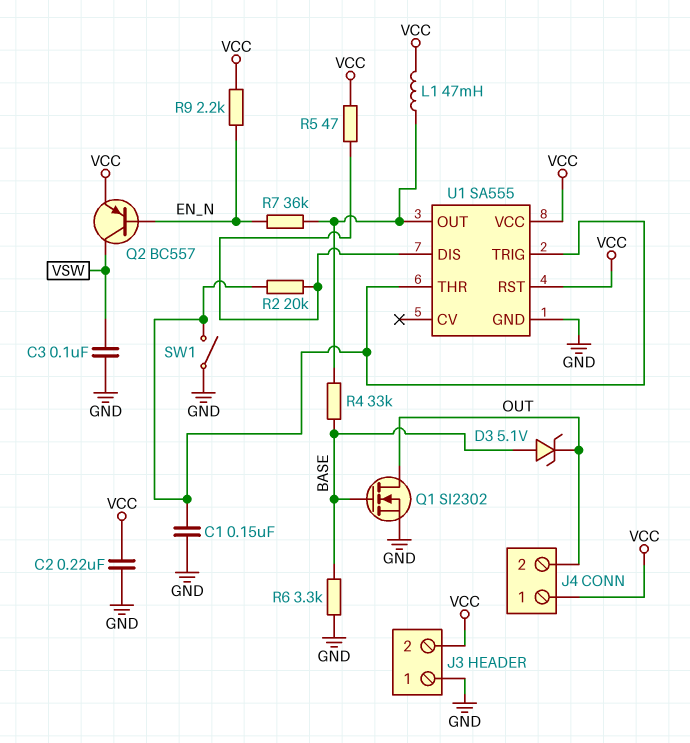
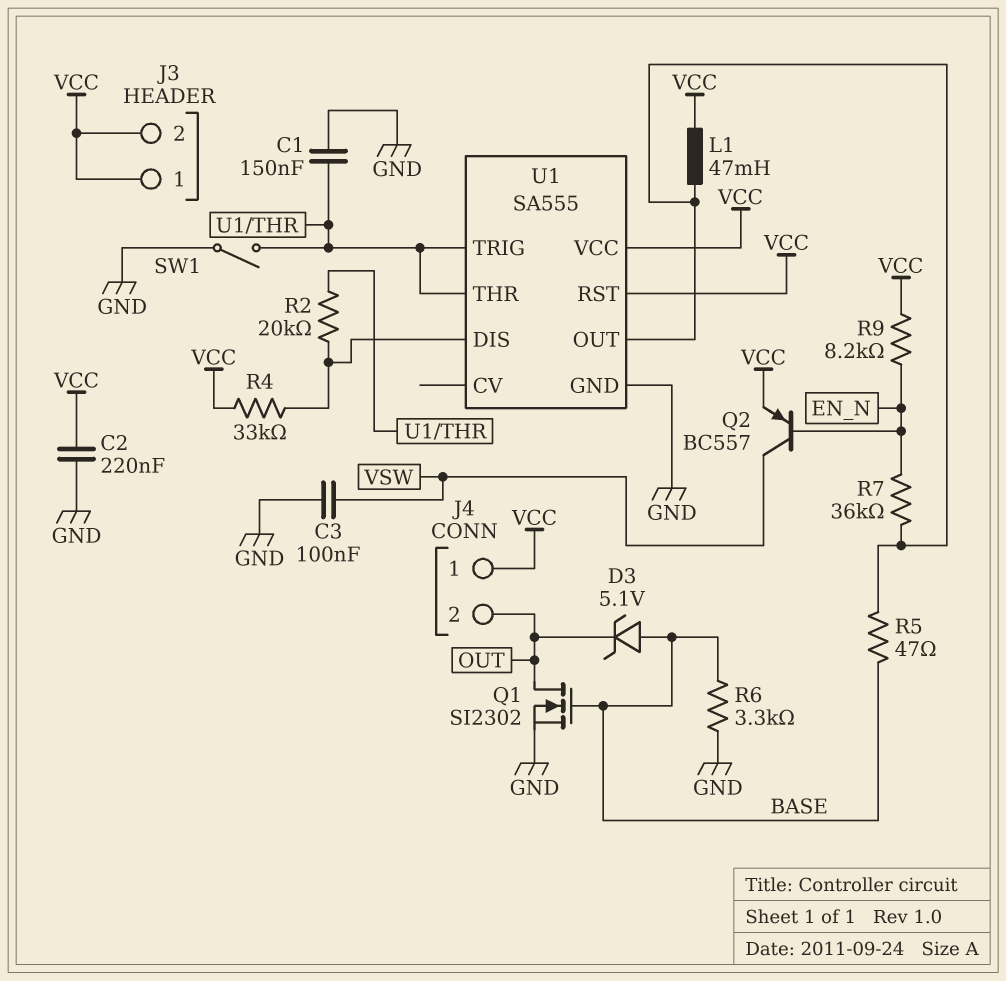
J3 pin 1: GND -> VCC
R4: 33k (BASE, U1/OUT) -> 33k (U1/DIS, VCC)
R5: 47 (U1/DIS, VCC) -> 47 (BASE, U1/OUT)
R9: 2.2k (EN_N, VCC) -> 8.2k (EN_N, VCC)

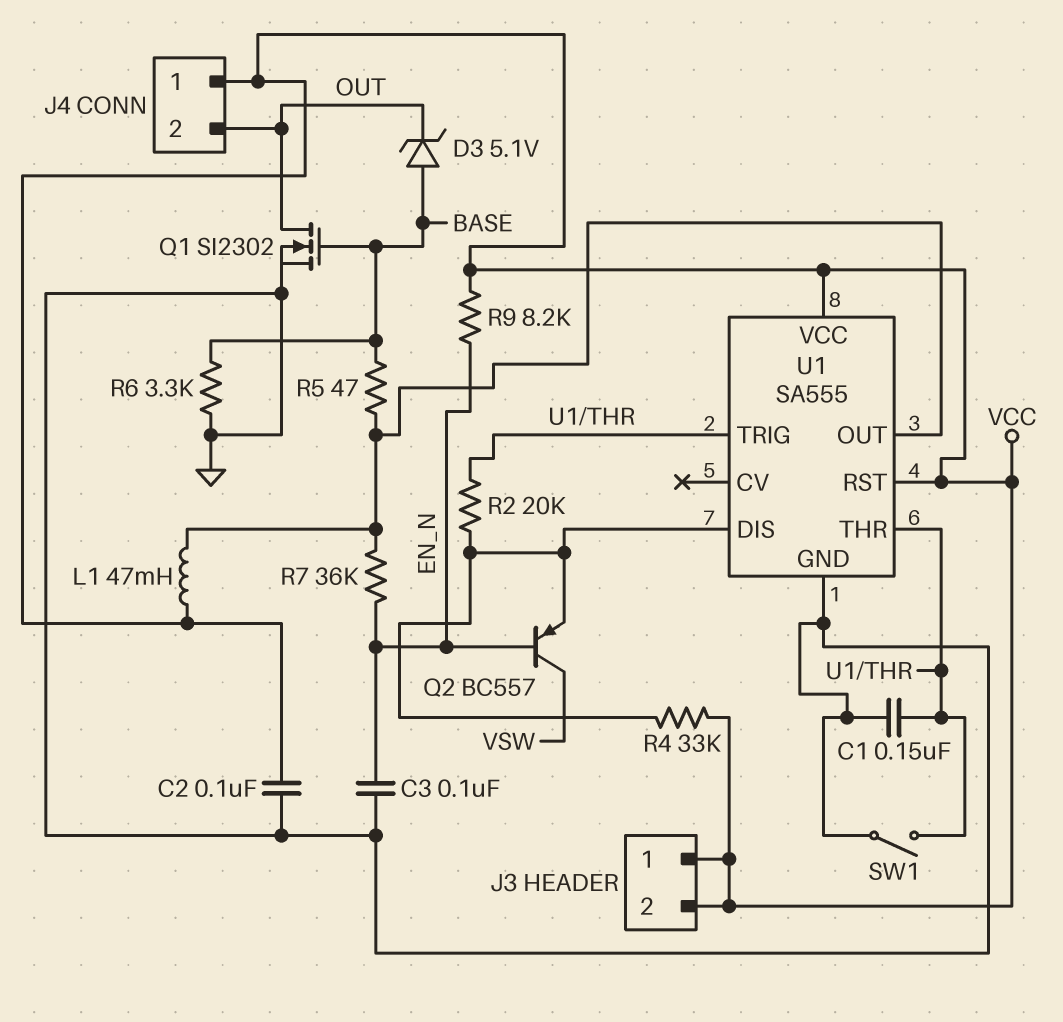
C2: 220nF (GND, VCC) -> 100nF (GND, VCC)
C3: 100nF (GND, VSW) -> 100nF (EN_N, GND)
Q2: PNP BC557 (B EN_N, C VSW, E VCC) -> PNP BC557 (B EN_N, C VSW, E U1/DIS)

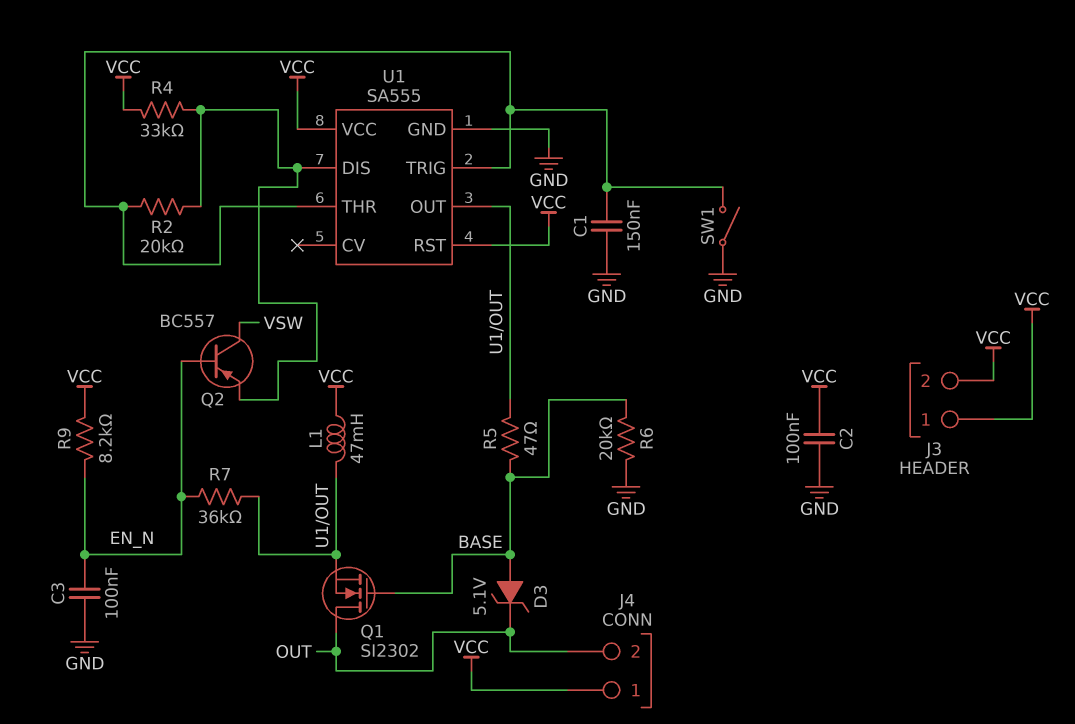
Q1: NMOS SI2302 (G BASE, D OUT, S GND) -> NMOS SI2302 (G BASE, D OUT, S U1/OUT)
R6: 3.3k (BASE, GND) -> 20k (BASE, GND)

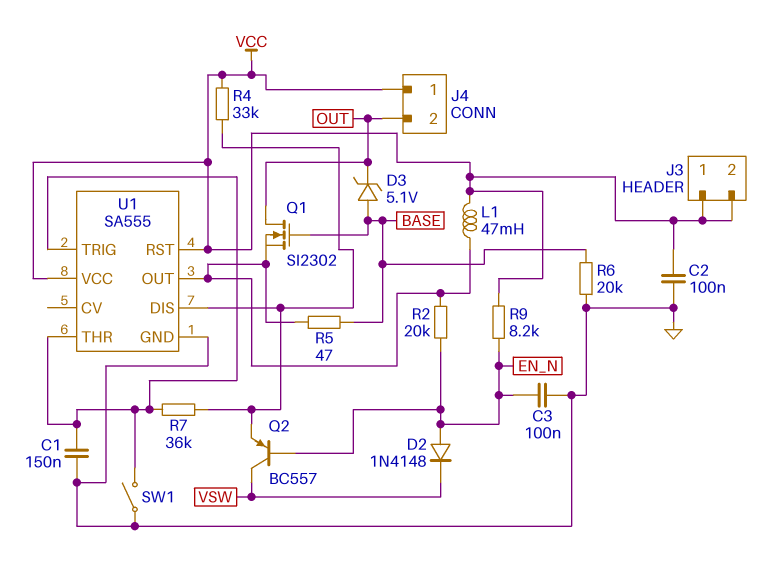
D2: none -> diode 1N4148 (A EN_N, K VSW)
R2: 20k (U1/DIS, U1/THR) -> 20k (EN_N, U1/OUT)
R7: 36k (EN_N, U1/OUT) -> 36k (U1/DIS, U1/THR)

